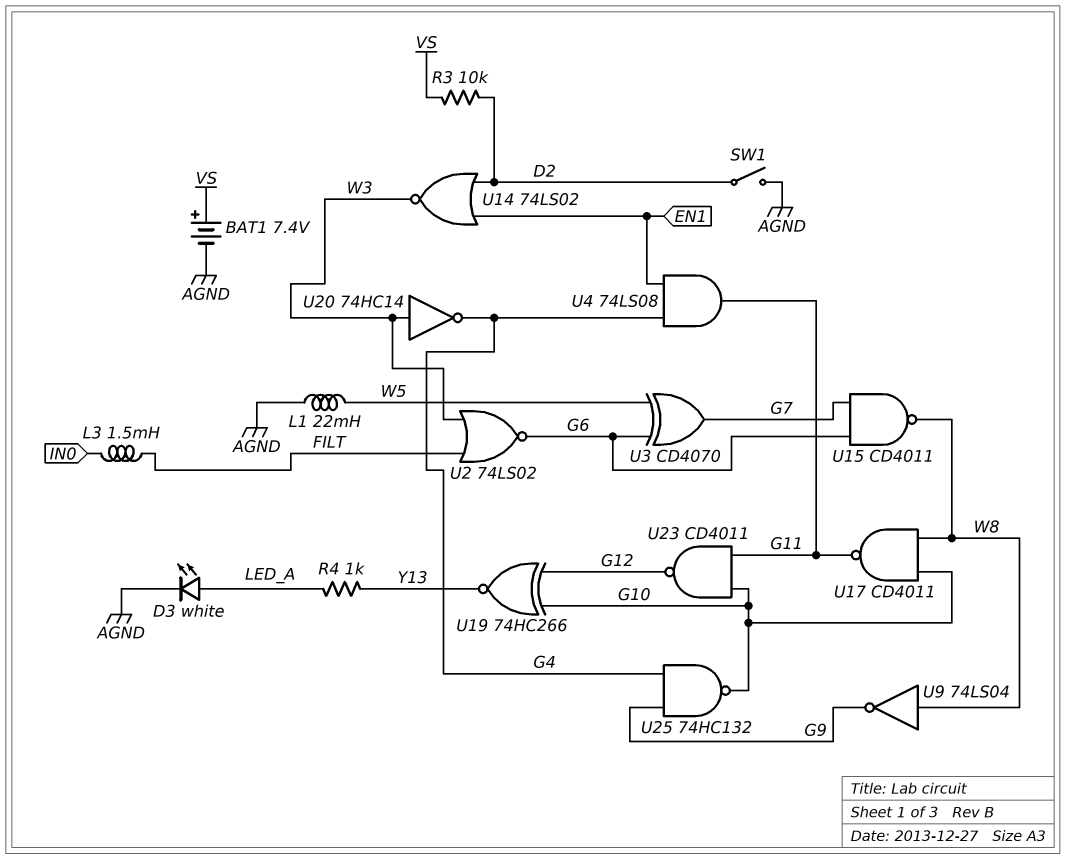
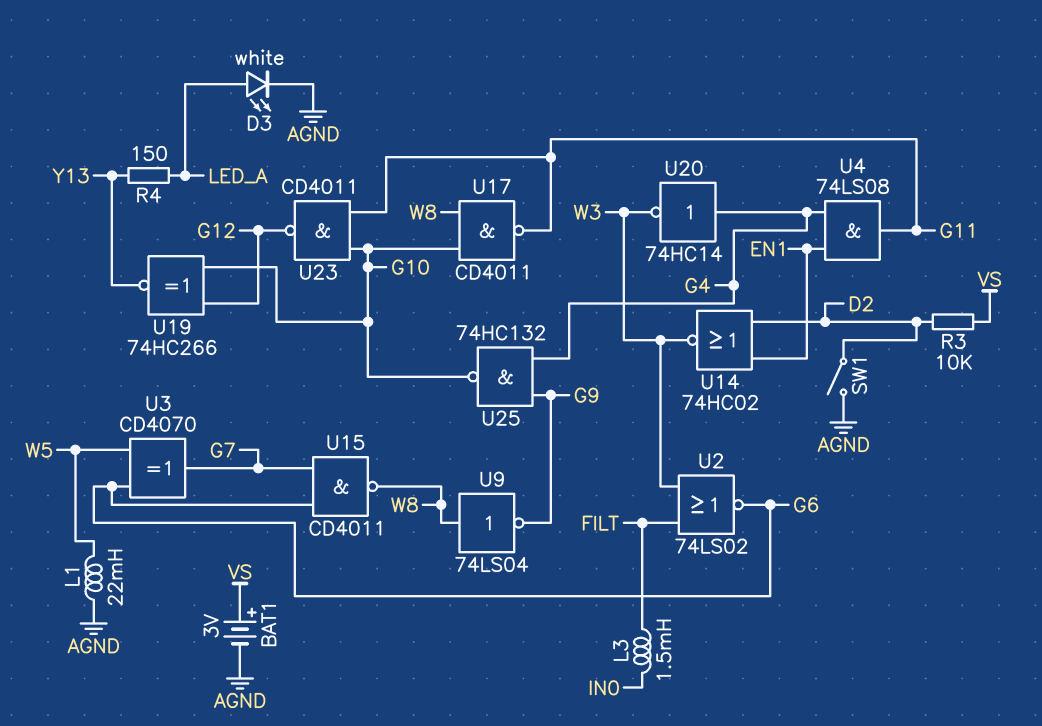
BAT1: 7.4V (plus VS, minus AGND) -> 3V (plus VS, minus AGND)
R4: 1k (LED_A, Y13) -> 150 (LED_A, Y13)
U14: NOR 74LS02 (in D2, in EN1, out W3) -> NOR 74HC02 (in D2, in EN1, out W3)
U20: NOT 74HC14 (in W3, out G4) -> NOT 74HC14 (in G4, out W3)

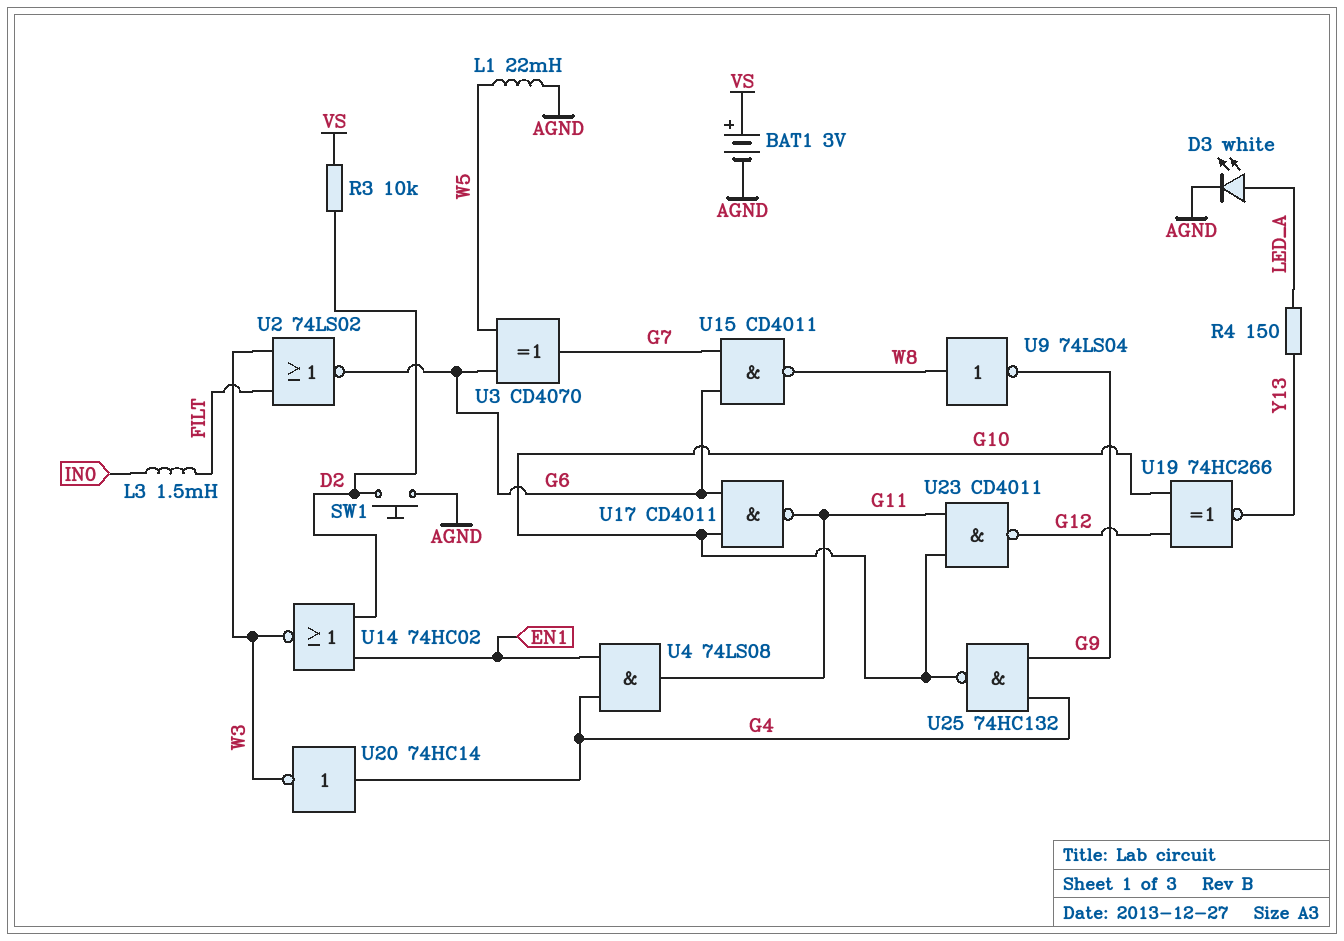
SW1: switch (AGND, D2) -> button (AGND, D2)
U17: NAND CD4011 (in G10, in W8, out G11) -> NAND CD4011 (in G6, in G10, out G11)

